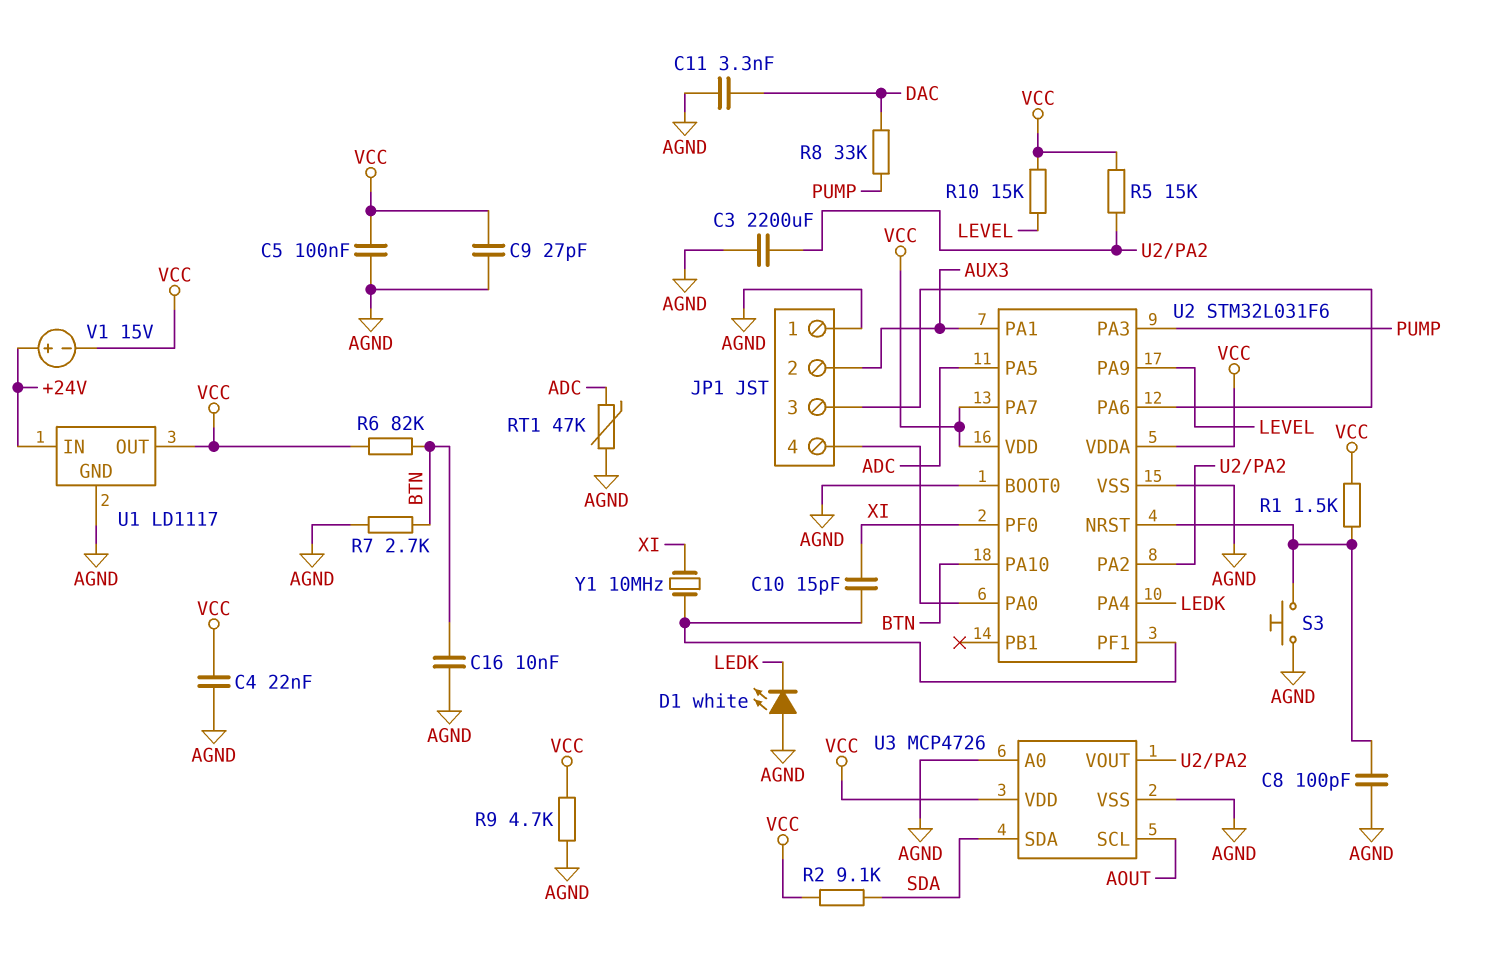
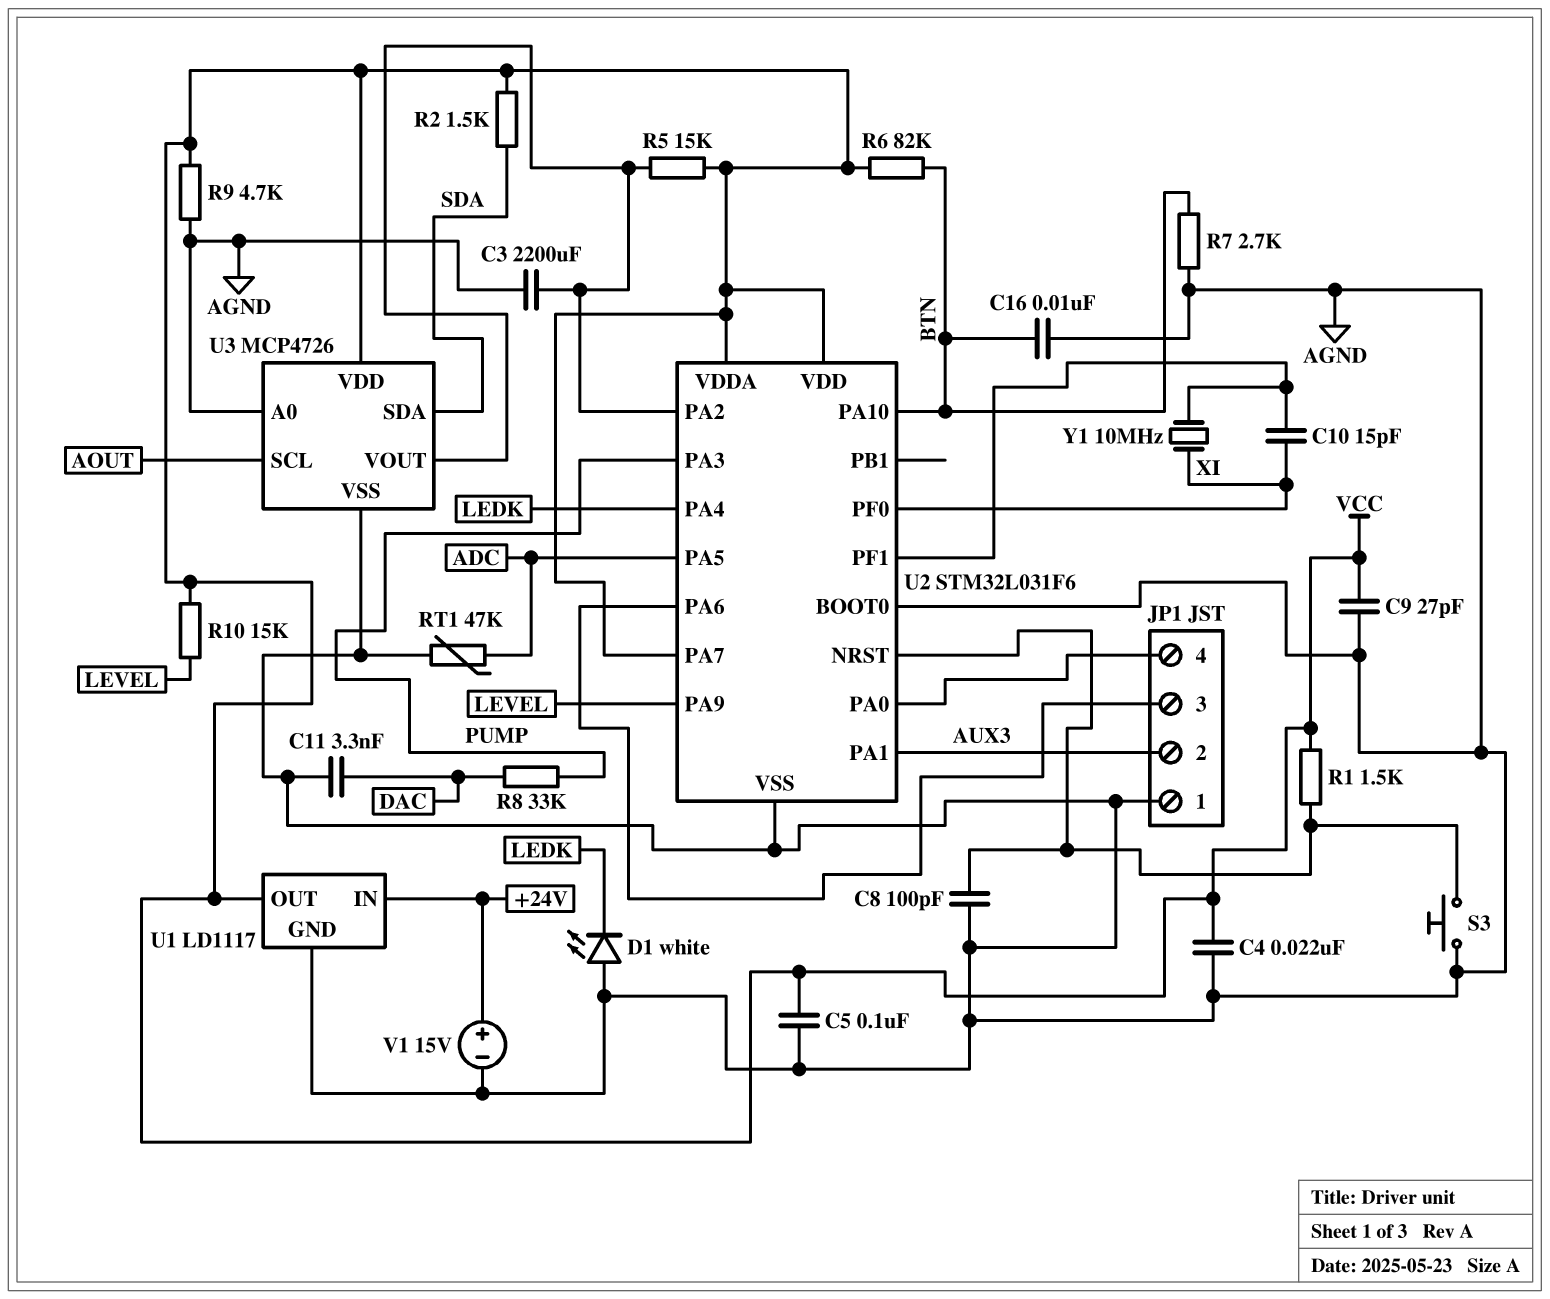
R2: 9.1k (SDA, VCC) -> 1.5k (SDA, VCC)
V1: 15V (plus +24V, minus VCC) -> 15V (plus +24V, minus AGND)

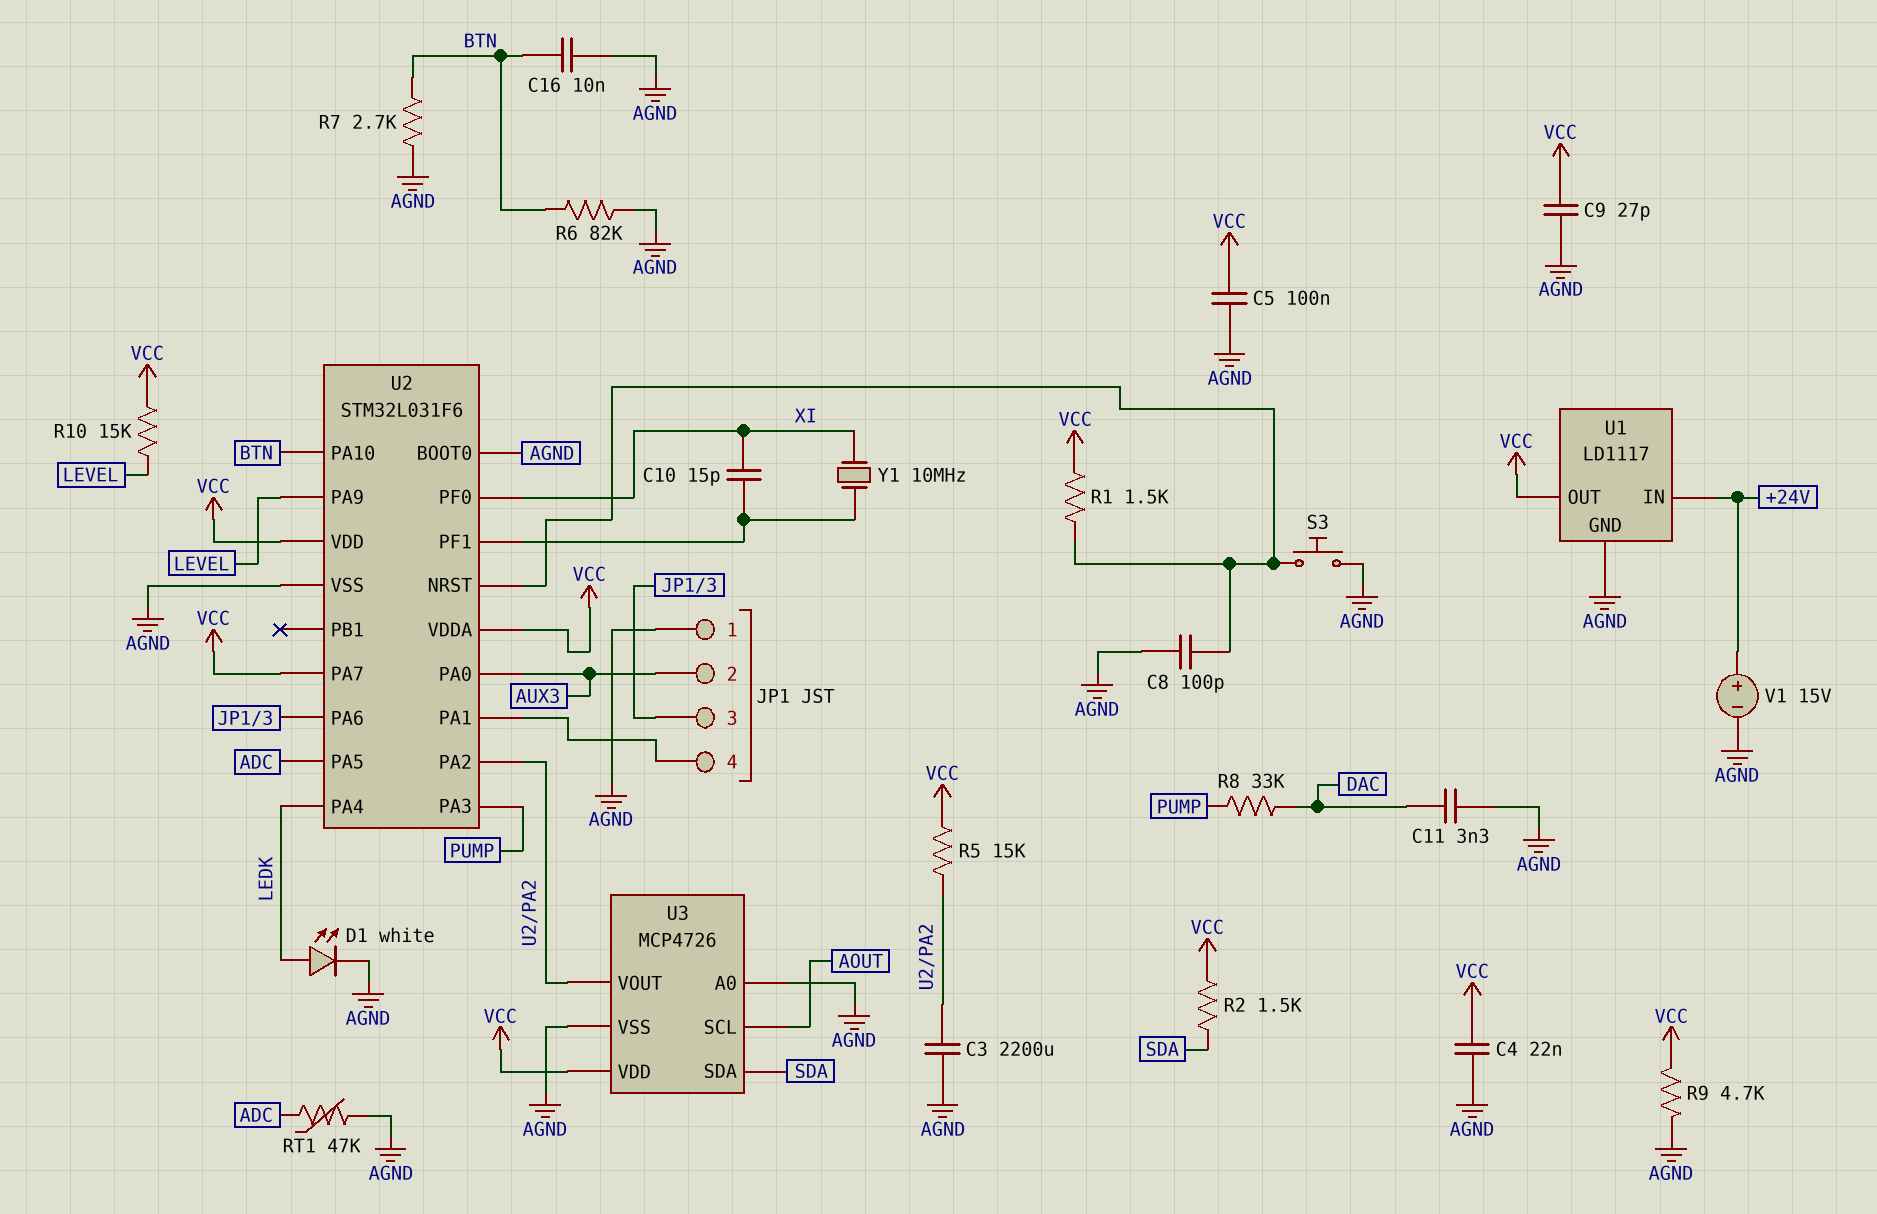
D1: LED white (A AGND, K LEDK) -> LED white (A LEDK, K AGND)
R6: 82k (BTN, VCC) -> 82k (AGND, BTN)
U2 pin PA0: JP1/4 -> AUX3
U2 pin PA1: AUX3 -> JP1/4

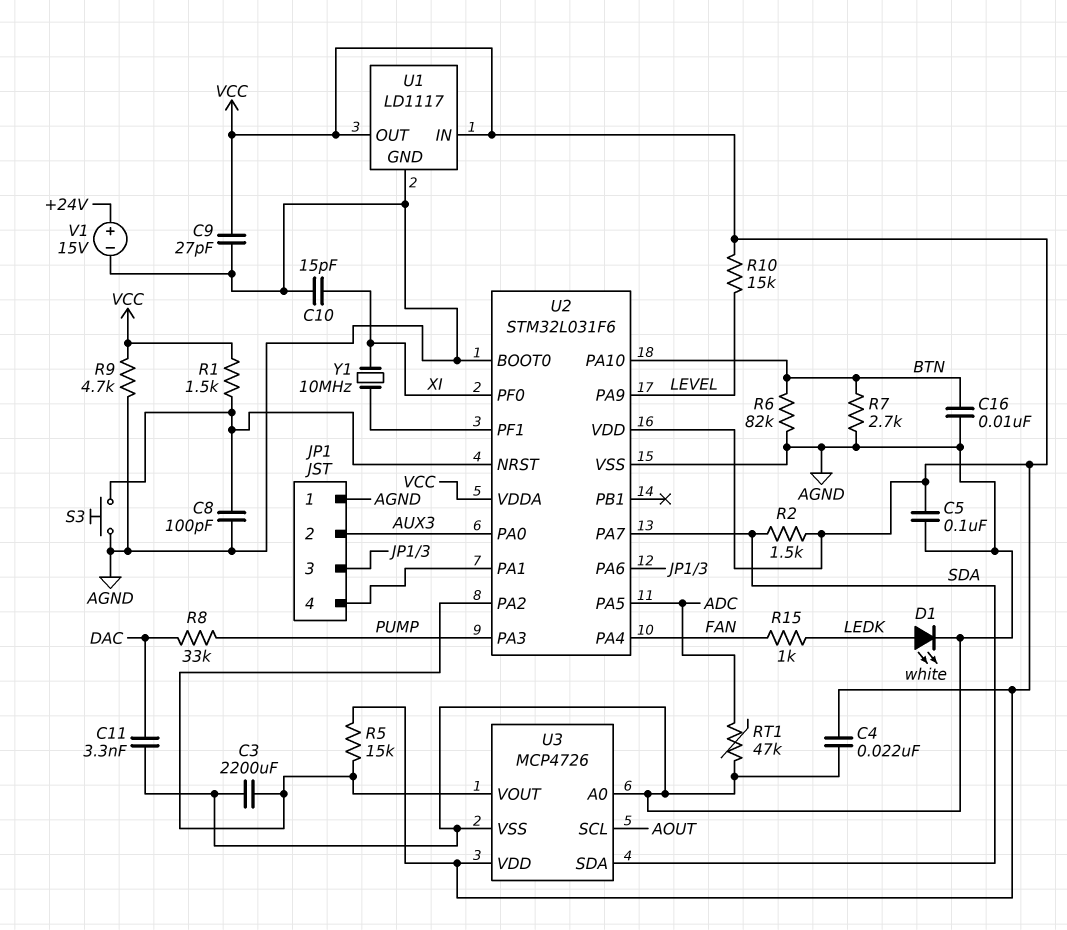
C10: 15pF (U2/PF1, XI) -> 15pF (AGND, XI)
R15: none -> 1k (FAN, LEDK)
U1 pin IN: +24V -> VCC
U2 pin PA4: LEDK -> FAN
U2 pin PA7: VCC -> SDA

